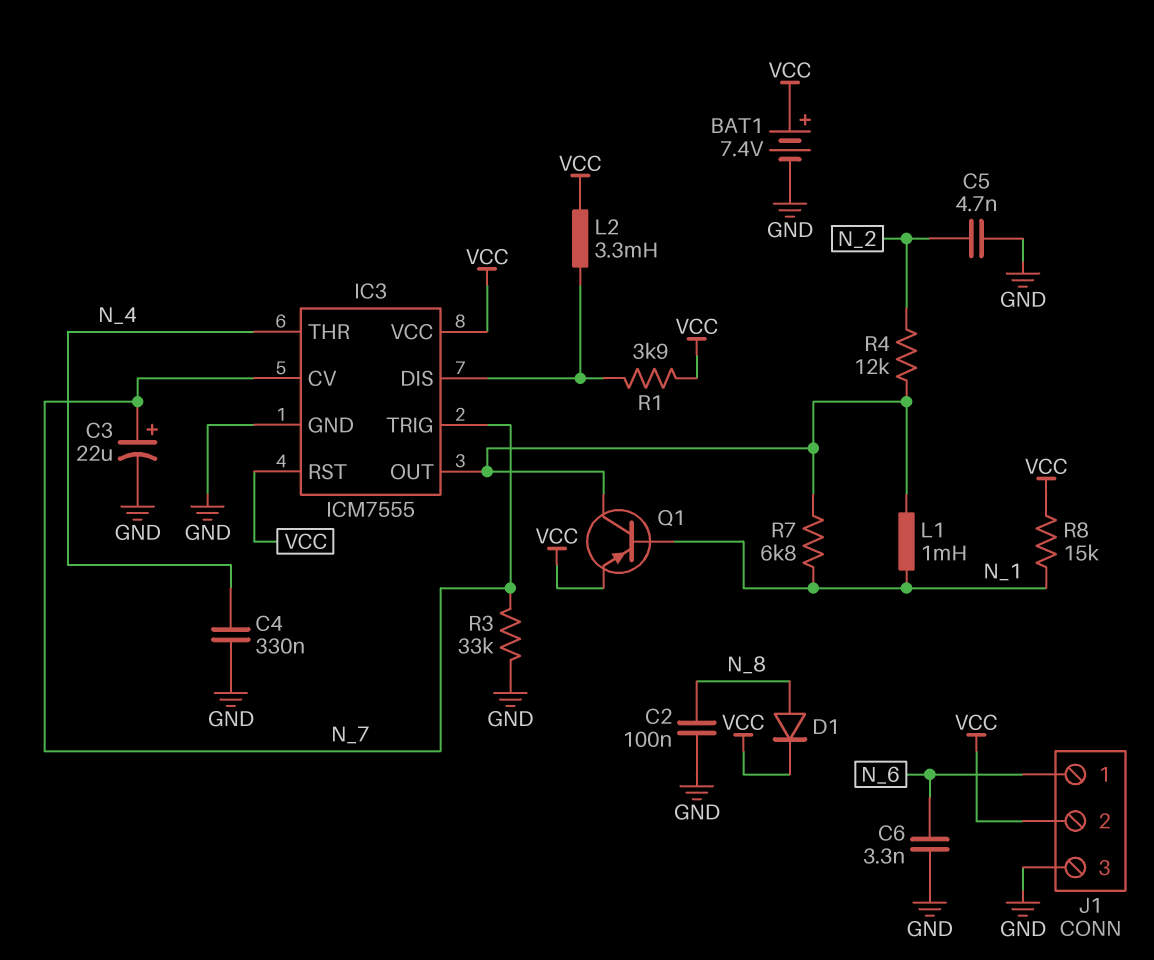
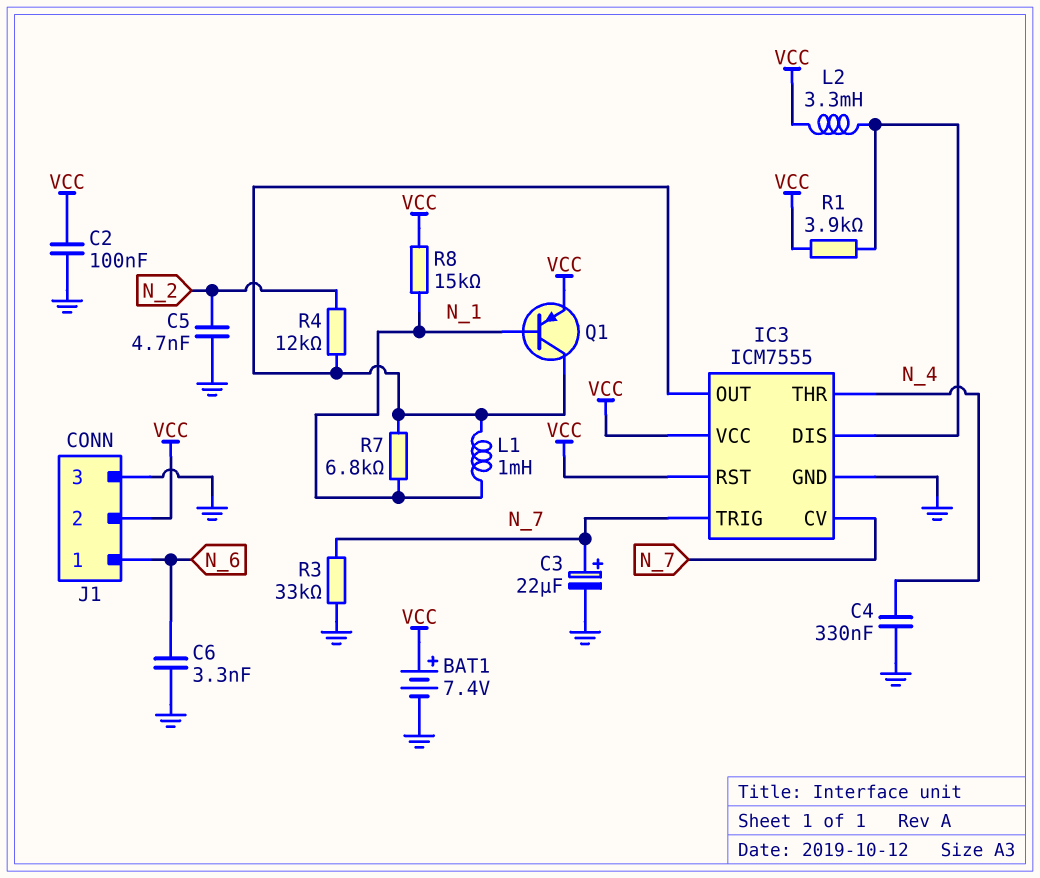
C2: 100nF (GND, N_8) -> 100nF (GND, VCC)
D1: diode (A N_8, K VCC) -> none

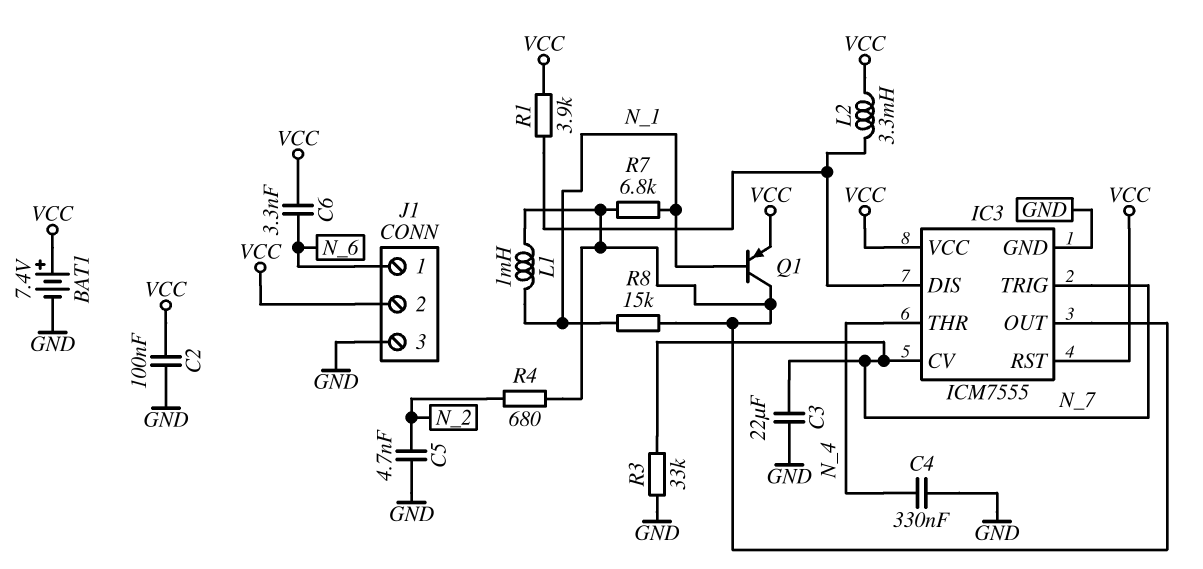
C3: 22uF (plus N_7, minus GND) -> 22uF (GND, N_7)
C6: 3.3nF (GND, N_6) -> 3.3nF (N_6, VCC)
R4: 12k (IC3/OUT, N_2) -> 680 (IC3/OUT, N_2)
R8: 15k (N_1, VCC) -> 15k (IC3/OUT, N_1)

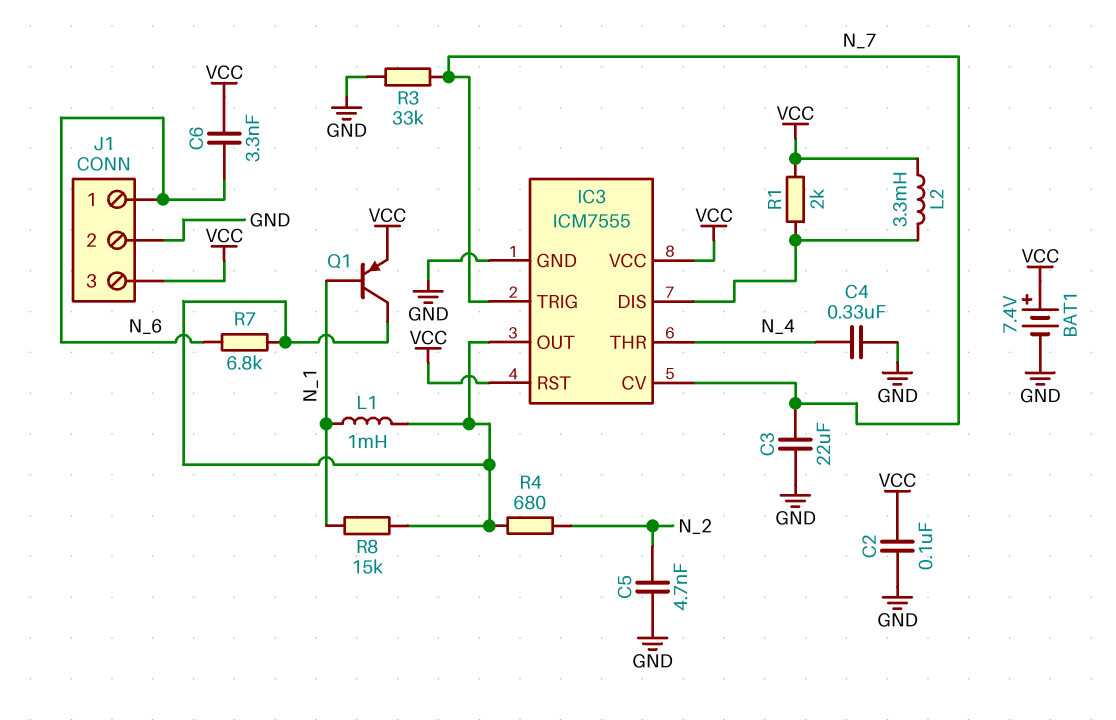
J1 pin 2: VCC -> GND
J1 pin 3: GND -> VCC
R1: 3.9k (IC3/DIS, VCC) -> 2k (IC3/DIS, VCC)
R7: 6.8k (IC3/OUT, N_1) -> 6.8k (IC3/OUT, N_6)

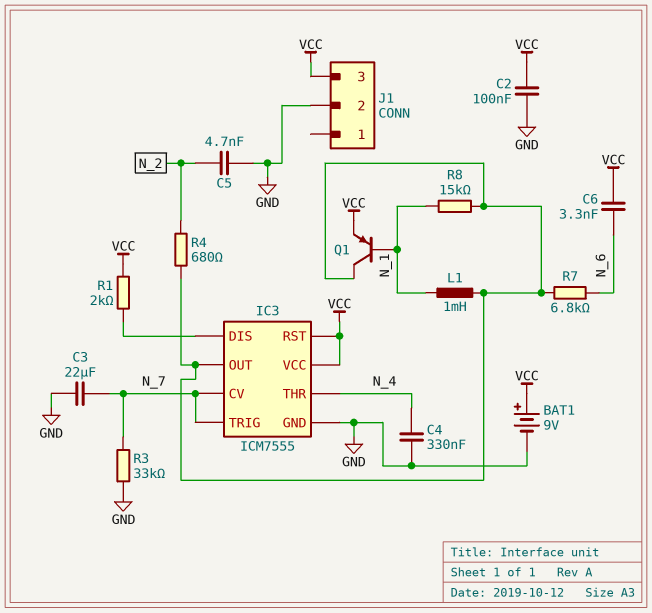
BAT1: 7.4V (plus VCC, minus GND) -> 9V (plus VCC, minus GND)
J1 pin 1: N_6 -> none
L2: 3.3mH (IC3/DIS, VCC) -> none

